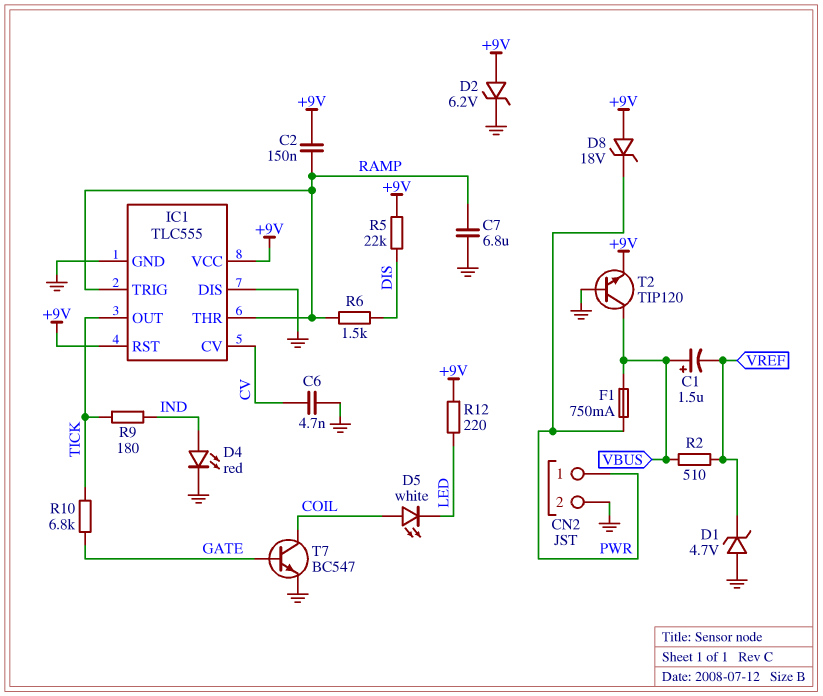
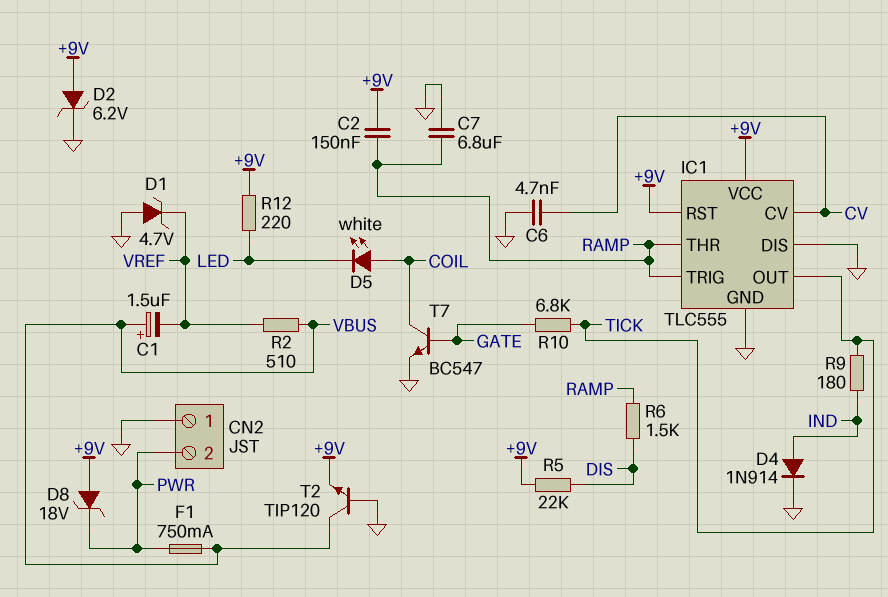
CN2 pin 1: PWR -> GND
CN2 pin 2: GND -> PWR
D4: LED red (A IND, K GND) -> diode 1N914 (A IND, K GND)

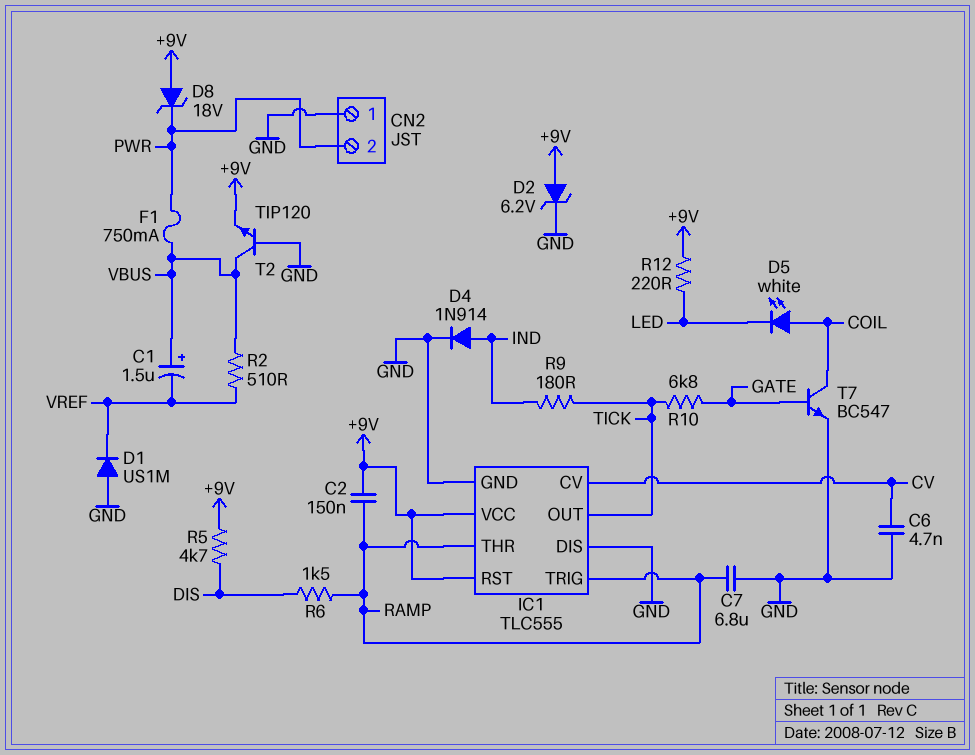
D1: zener 4.7V (A GND, K VREF) -> diode US1M (A GND, K VREF)
R5: 22k (+9V, DIS) -> 4.7k (+9V, DIS)

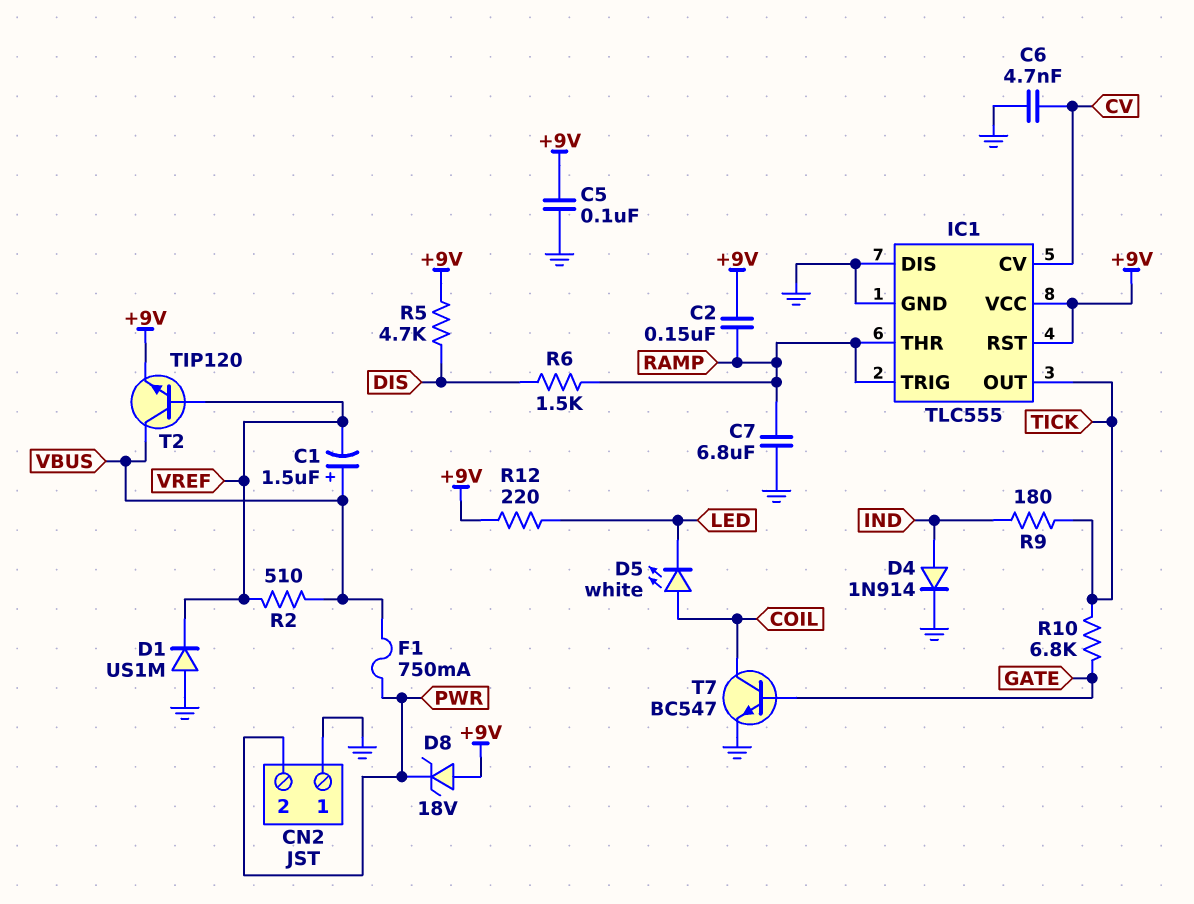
C5: none -> 100nF (+9V, GND)
D2: zener 6.2V (A +9V, K GND) -> none
T2: NPN TIP120 (B GND, C VBUS, E +9V) -> NPN TIP120 (B VREF, C VBUS, E +9V)

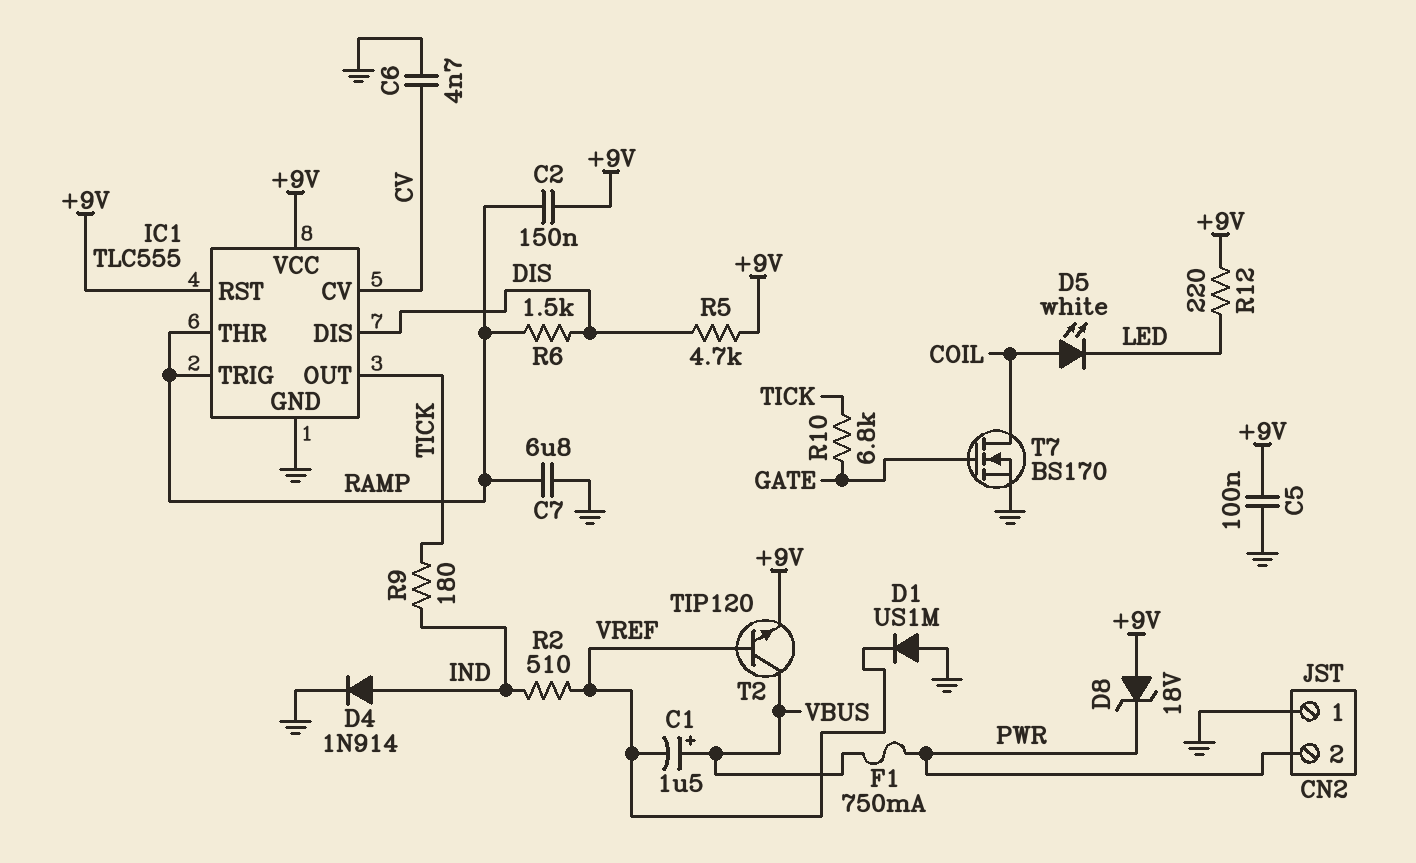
IC1 pin DIS: GND -> DIS
R2: 510 (VBUS, VREF) -> 510 (IND, VREF)
T7: NPN BC547 (B GATE, C COIL, E GND) -> NMOS BS170 (G GATE, D COIL, S GND)

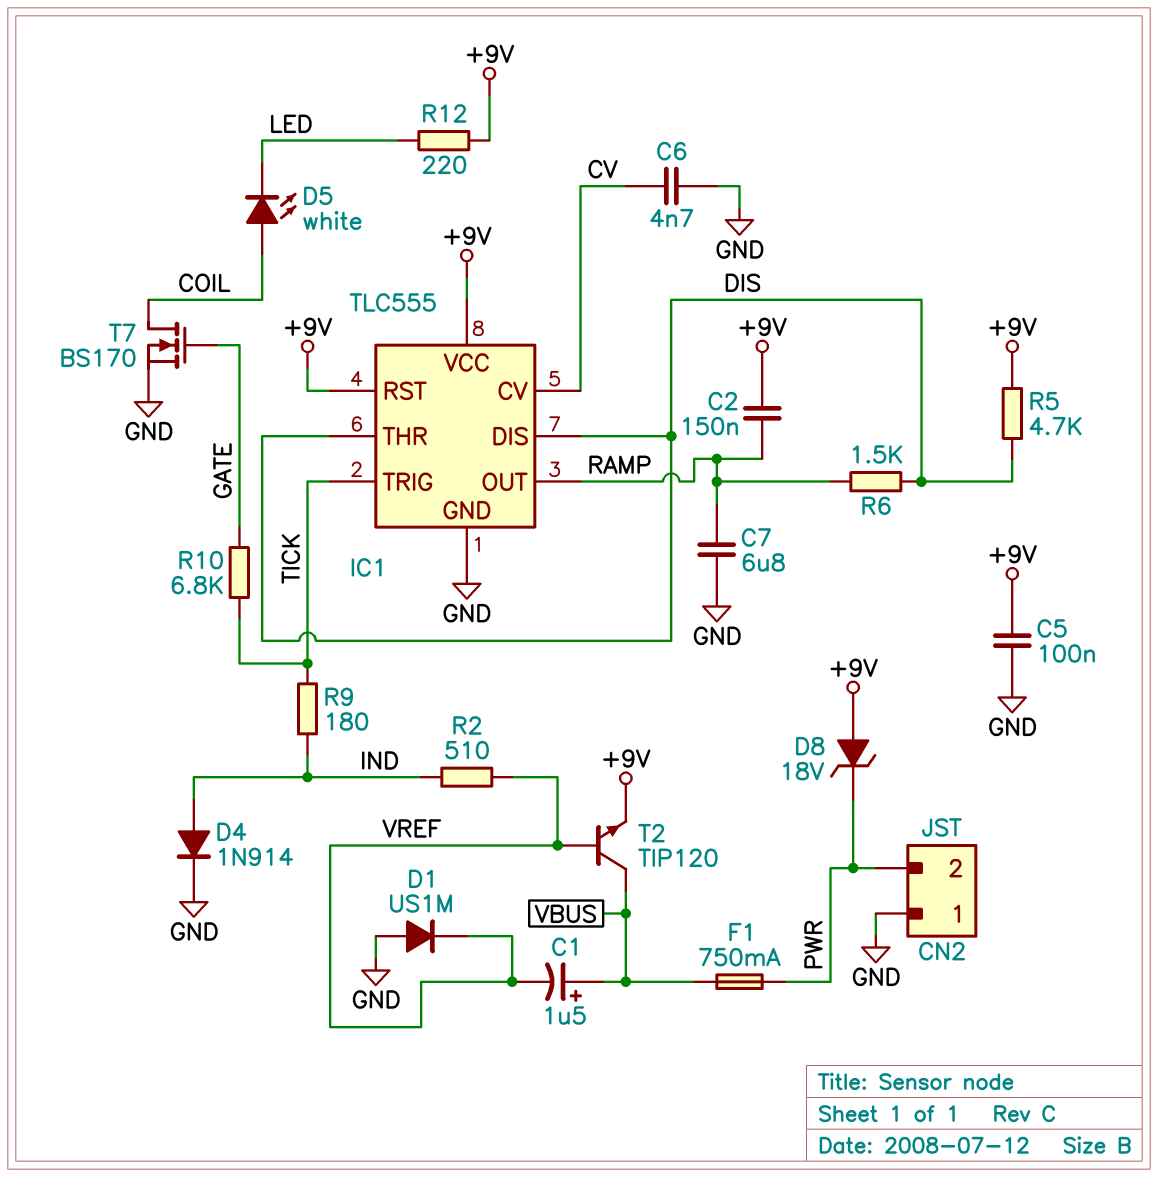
IC1 pin OUT: TICK -> RAMP
IC1 pin THR: RAMP -> DIS
IC1 pin TRIG: RAMP -> TICK

